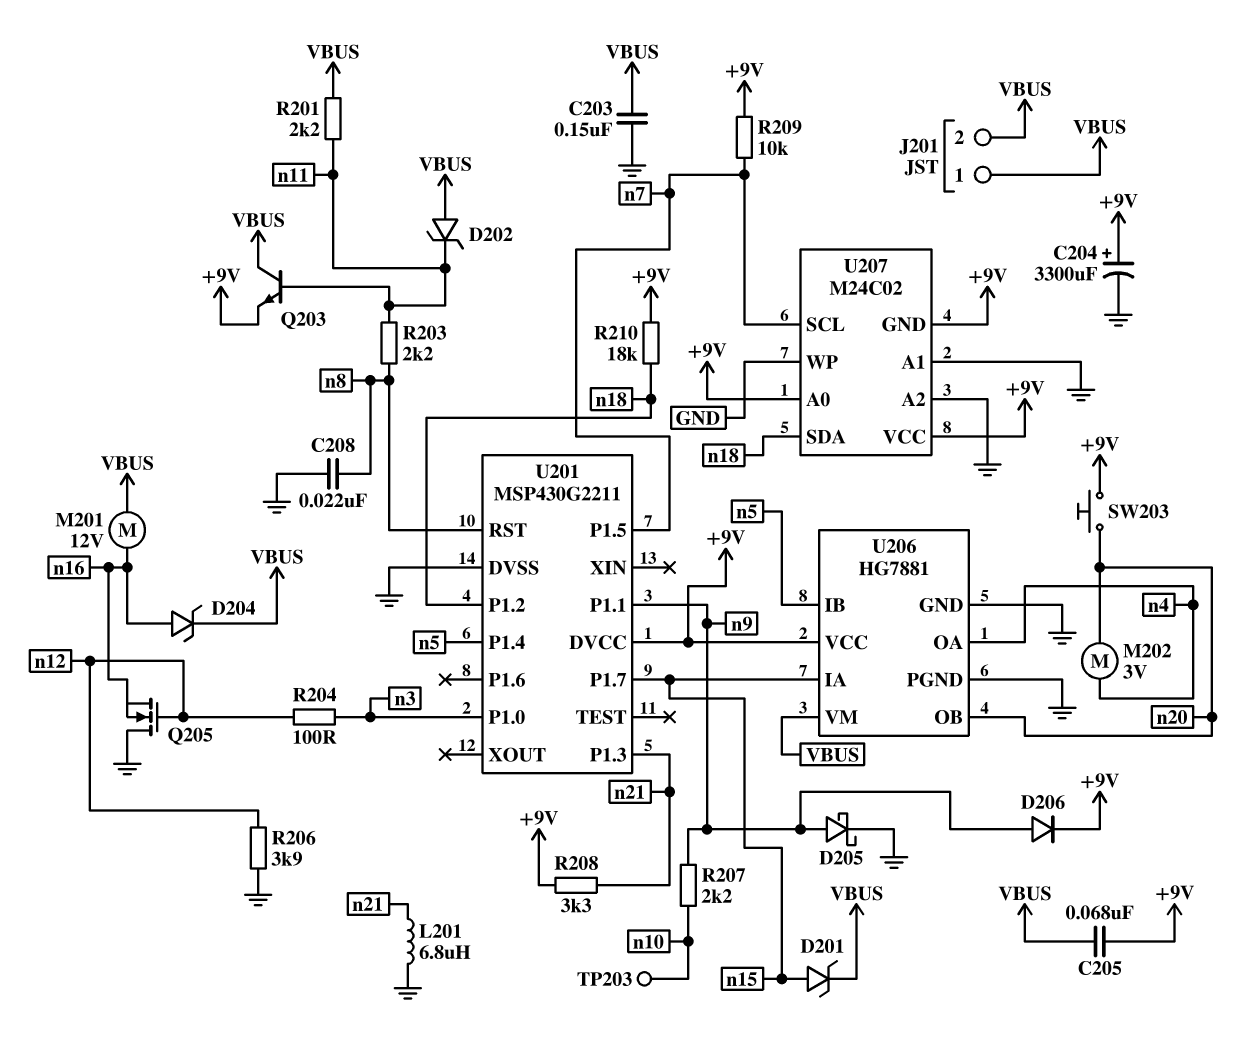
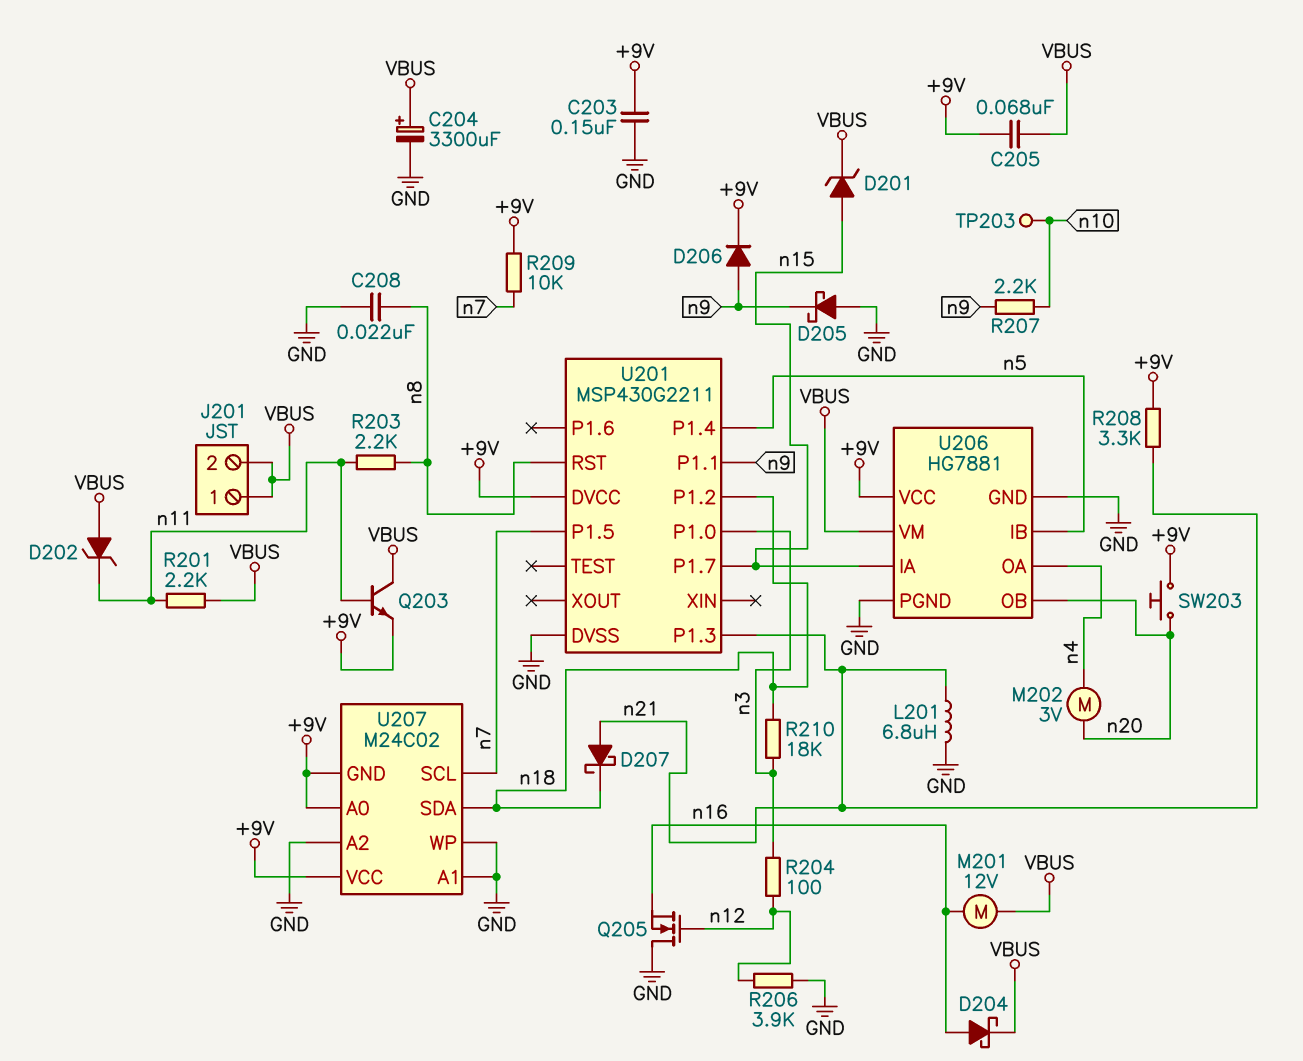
C203: 150nF (GND, VBUS) -> 150nF (+9V, GND)
C204: 3300uF (plus +9V, minus GND) -> 3300uF (plus VBUS, minus GND)
D204: zener (A n16, K VBUS) -> schottky (A n16, K VBUS)
D205: schottky (A n9, K GND) -> schottky (A GND, K n9)
D207: none -> schottky (A n21, K n18)
R210: 18k (+9V, n18) -> 18k (n3, n18)

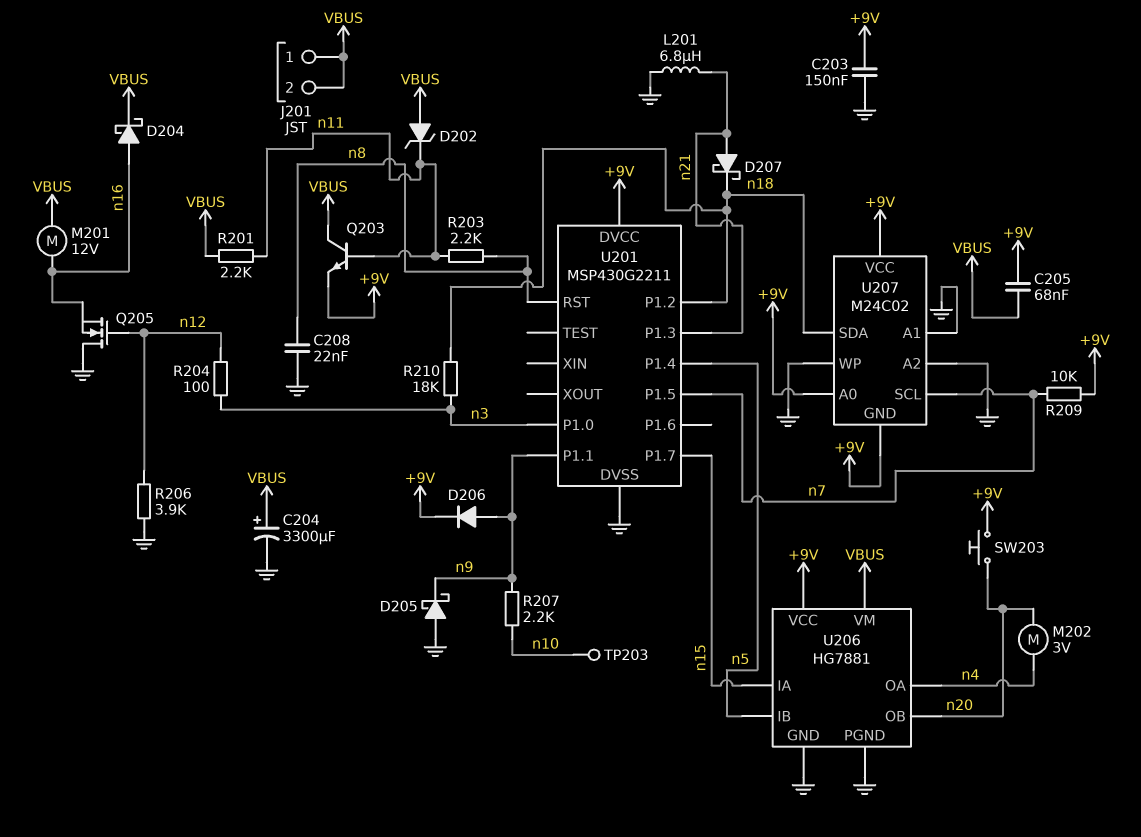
D201: zener (A n15, K VBUS) -> none
R208: 3.3k (+9V, n21) -> none

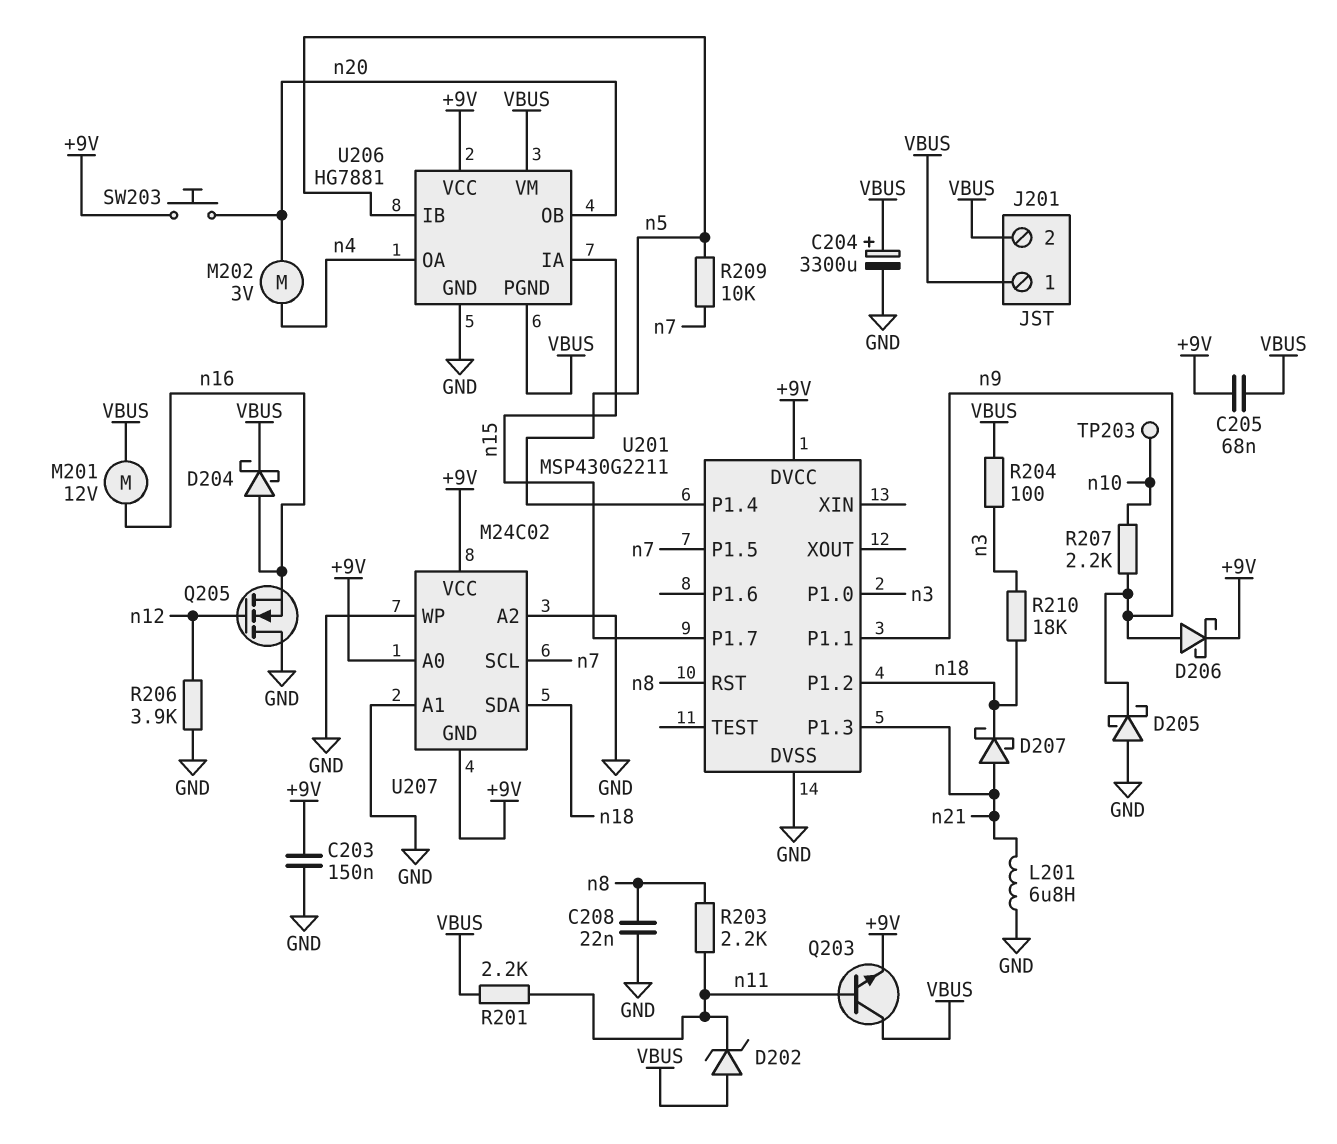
D206: diode (A n9, K +9V) -> schottky (A n9, K +9V)
R204: 100 (n3, n12) -> 100 (VBUS, n3)
R209: 10k (+9V, n7) -> 10k (n5, n7)
U206 pin PGND: GND -> VBUS

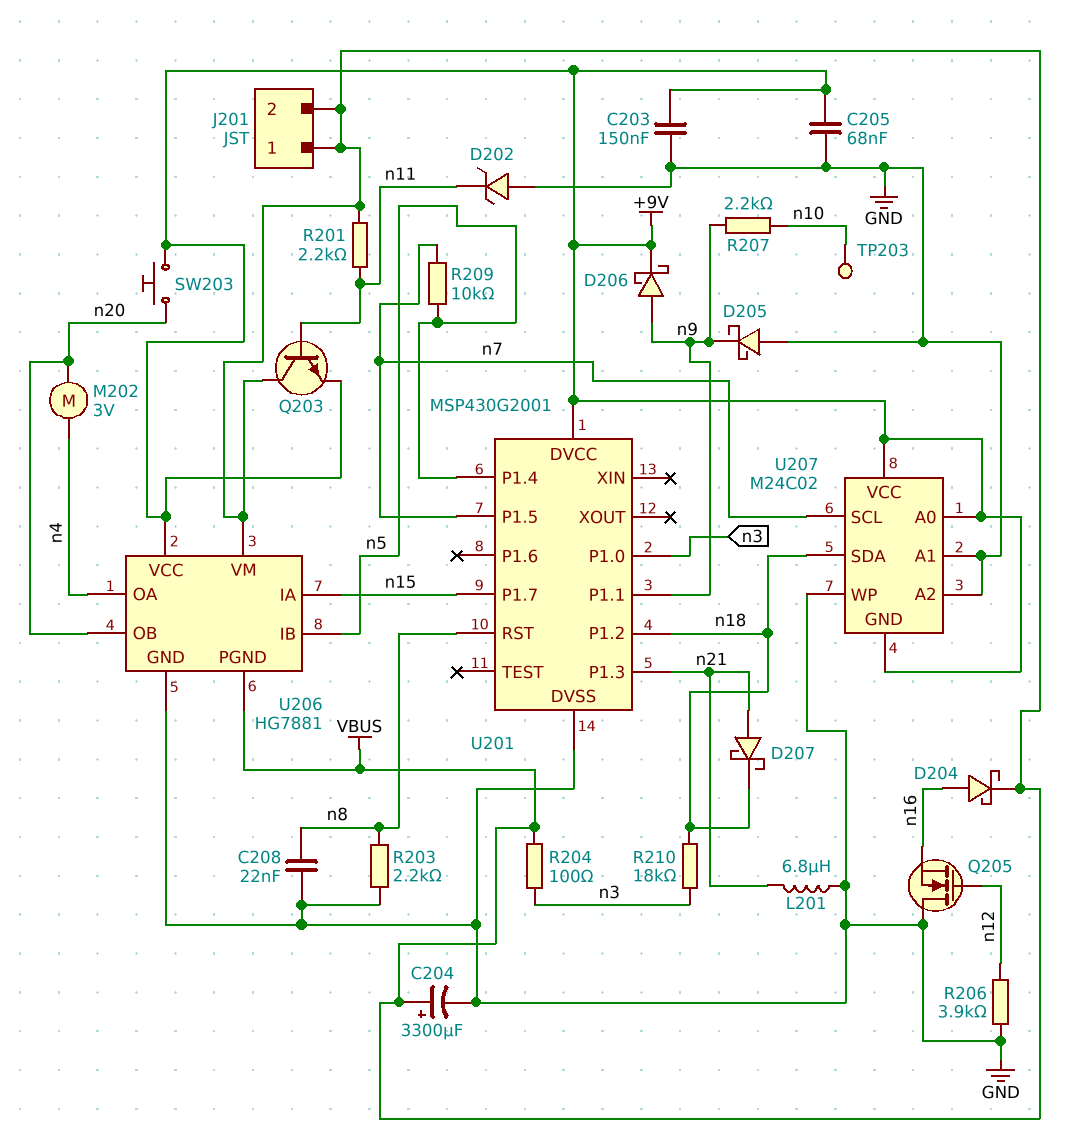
C205: 68nF (+9V, VBUS) -> 68nF (+9V, GND)
D202: zener (A VBUS, K n11) -> zener (A GND, K n11)
M201: motor 12V (VBUS, n16) -> none
R203: 2.2k (n8, n11) -> 2.2k (GND, n8)
U201: MSP430G2211 -> MSP430G2001

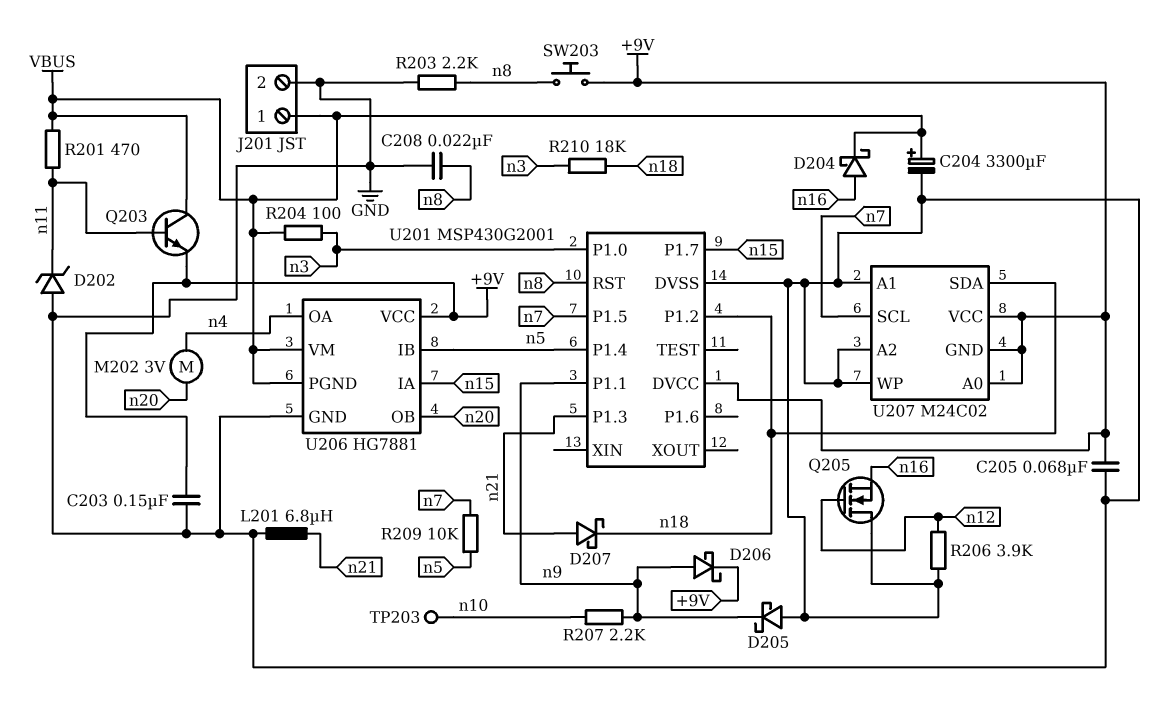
J201 pin 2: VBUS -> GND
R201: 2.2k (VBUS, n11) -> 470 (VBUS, n11)
SW203: button (+9V, n20) -> button (+9V, n8)

